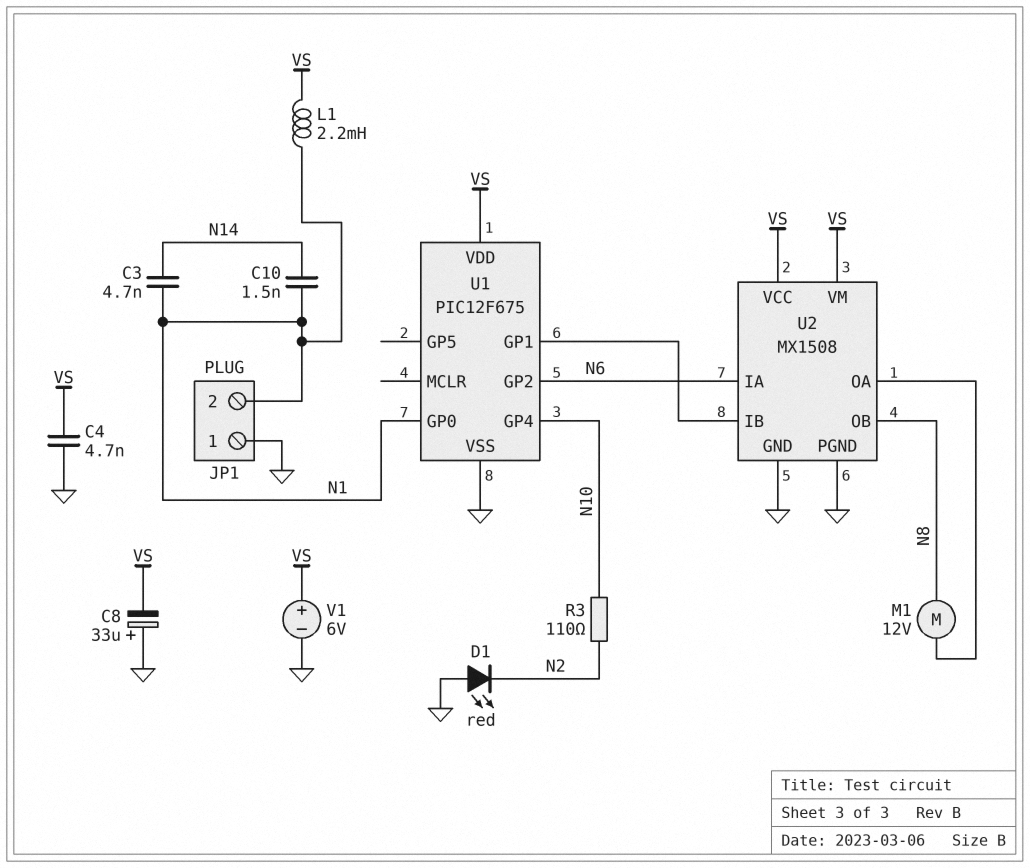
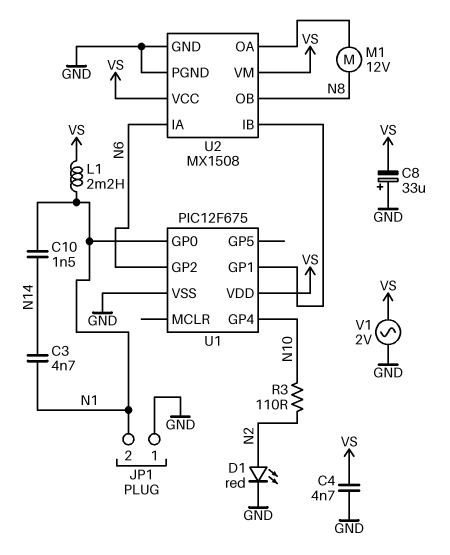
D1: LED red (A GND, K N2) -> LED red (A N2, K GND)
V1: 6V (plus VS, minus GND) -> AC 2V (GND, VS)

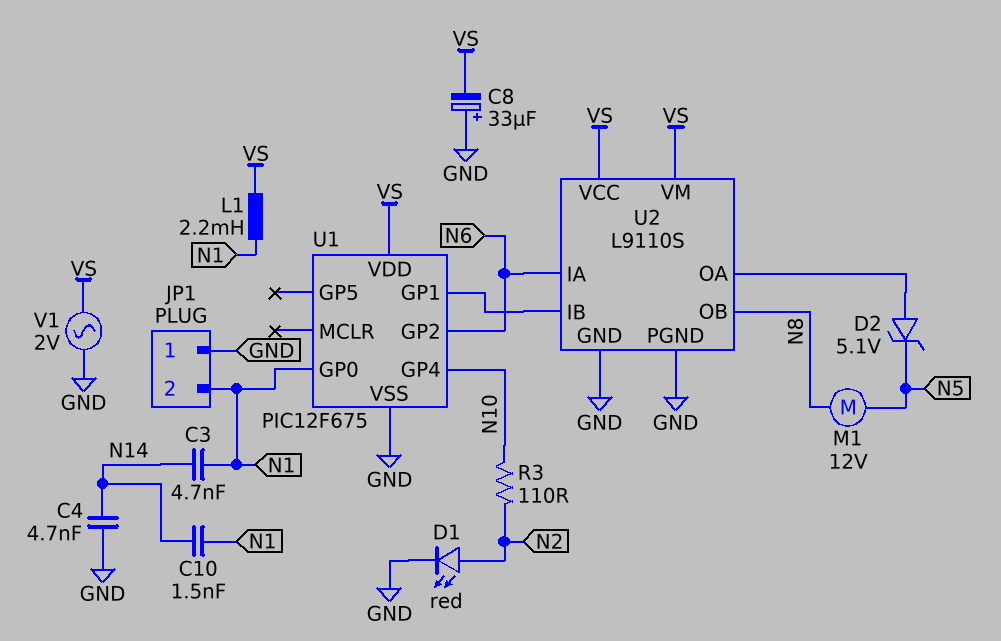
C4: 4.7nF (GND, VS) -> 4.7nF (GND, N14)
D2: none -> zener 5.1V (A U2/OA, K N5)
M1: motor 12V (N8, U2/OA) -> motor 12V (N5, N8)
U2: MX1508 -> L9110S

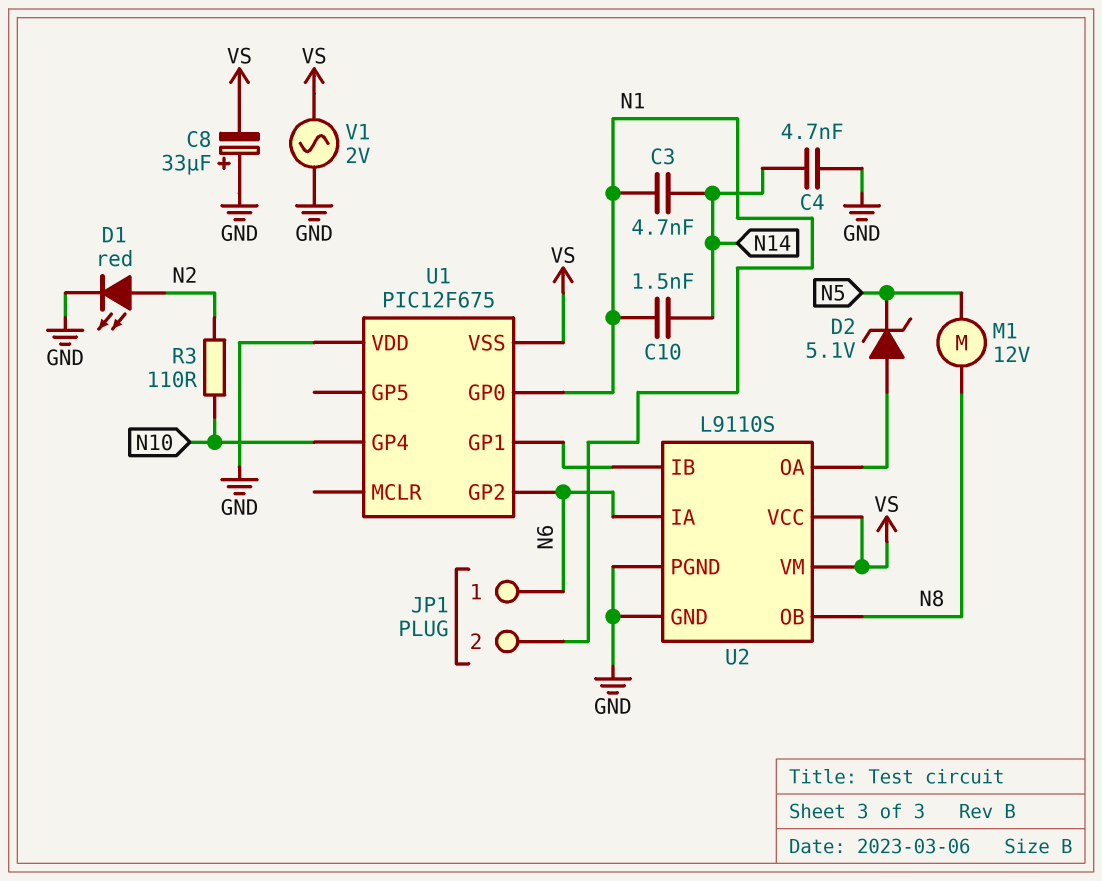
JP1 pin 1: GND -> N6
L1: 2.2mH (N1, VS) -> none
U1 pin VDD: VS -> GND
U1 pin VSS: GND -> VS

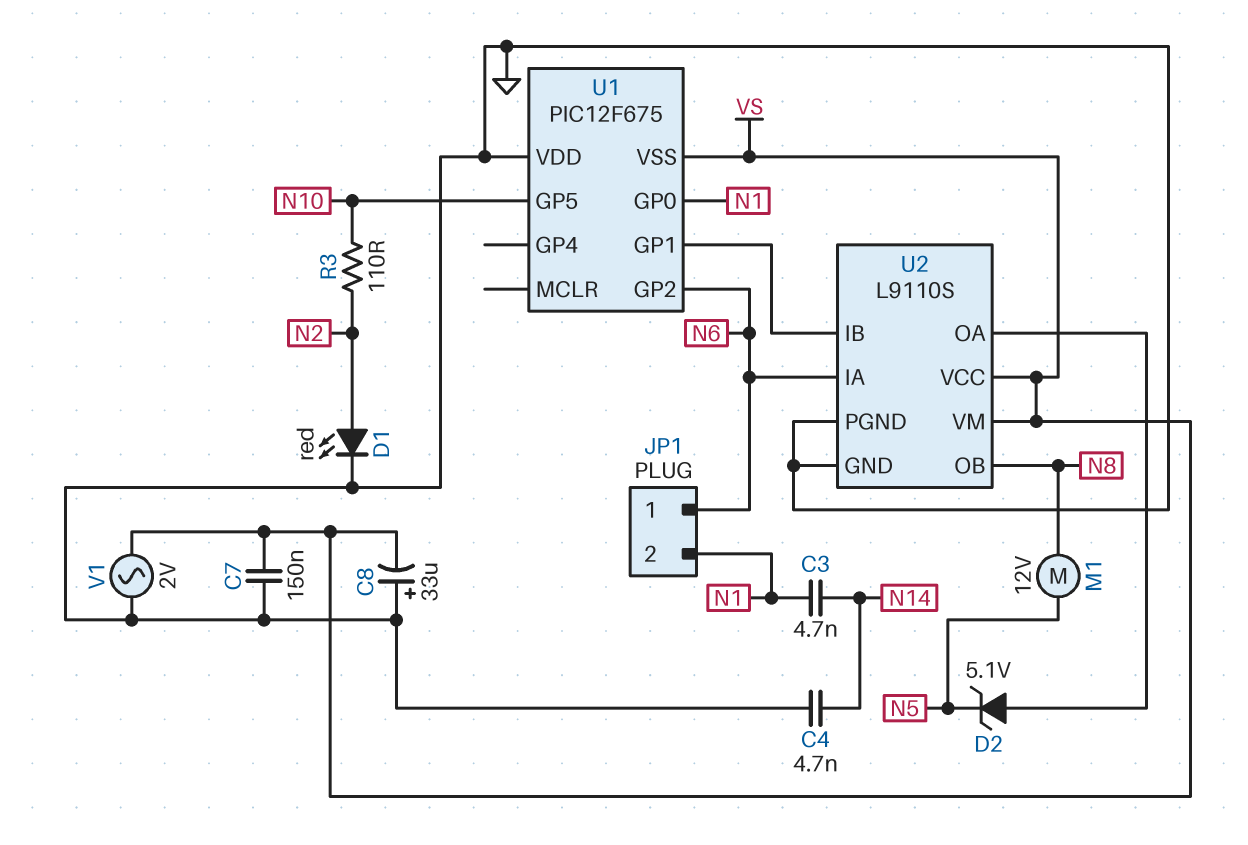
C7: none -> 150nF (GND, VS)
C10: 1.5nF (N1, N14) -> none
U1 pin GP4: N10 -> none
U1 pin GP5: none -> N10

